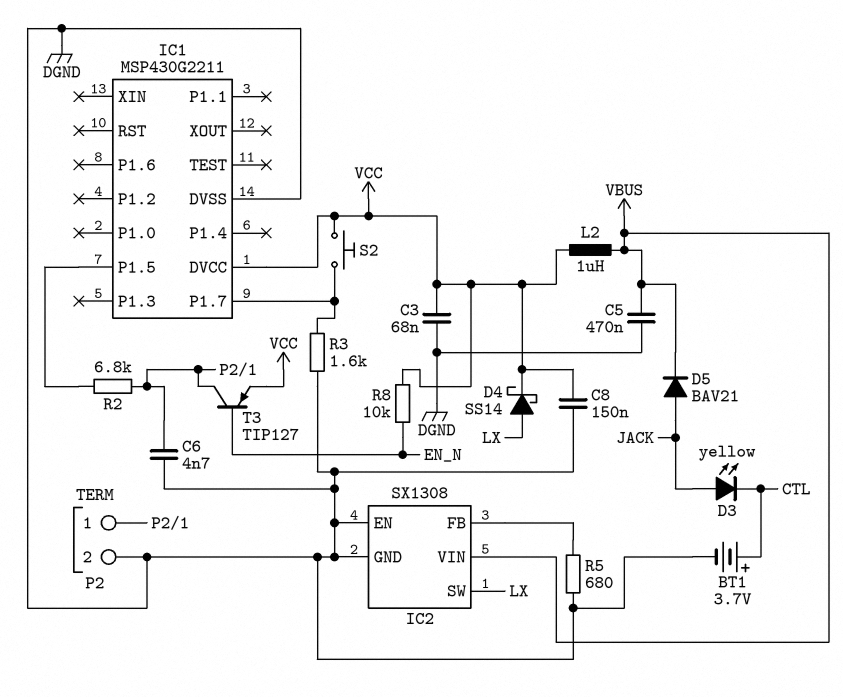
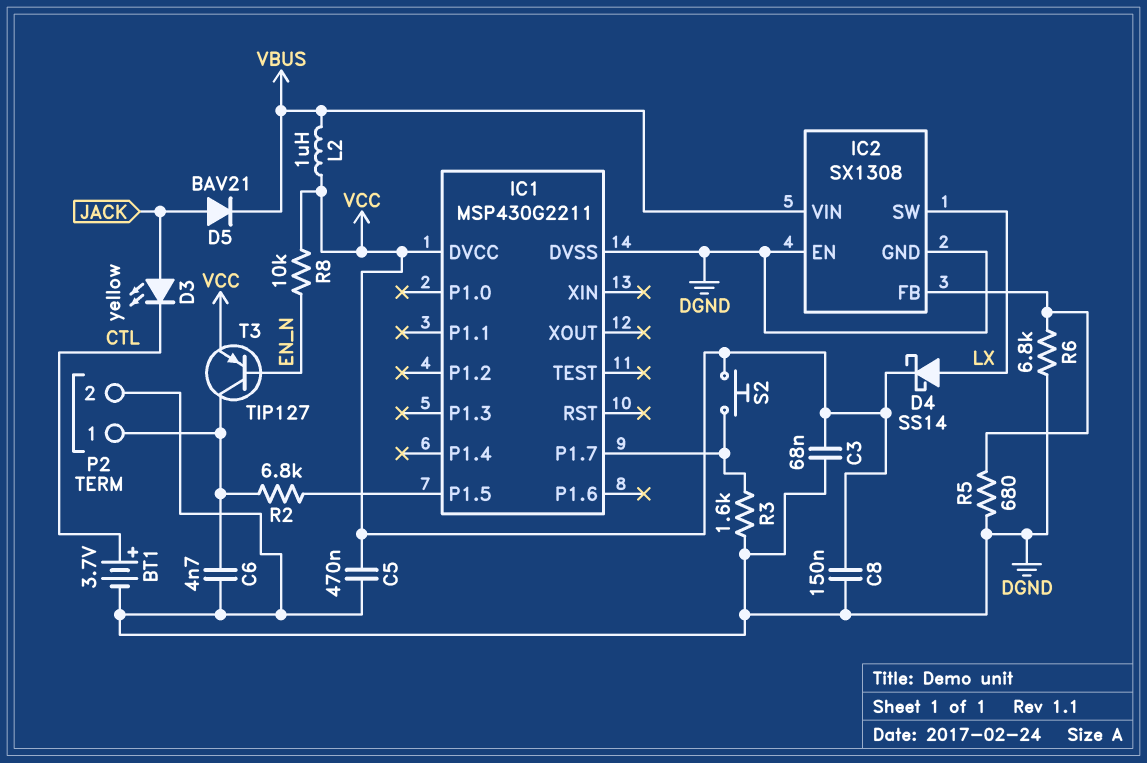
C5: 470nF (DGND, VBUS) -> 470nF (DGND, VCC)
R6: none -> 6.8k (DGND, IC2/FB)

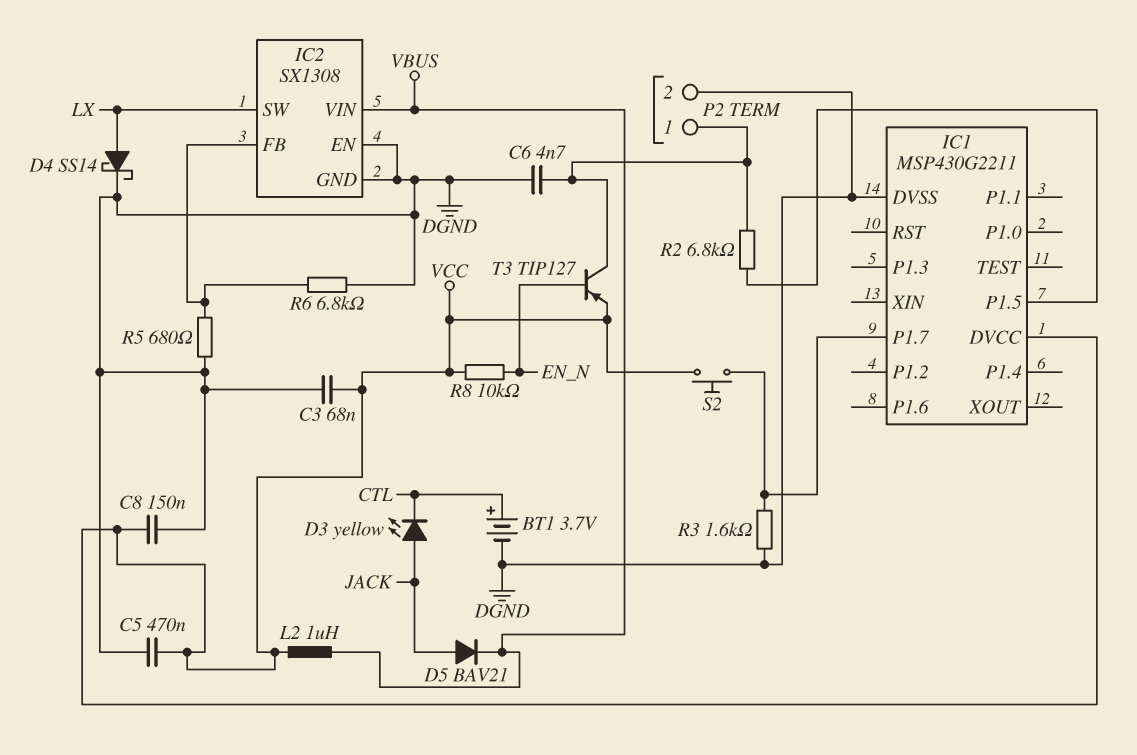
D4: schottky SS14 (A LX, K VCC) -> schottky SS14 (A LX, K DGND)

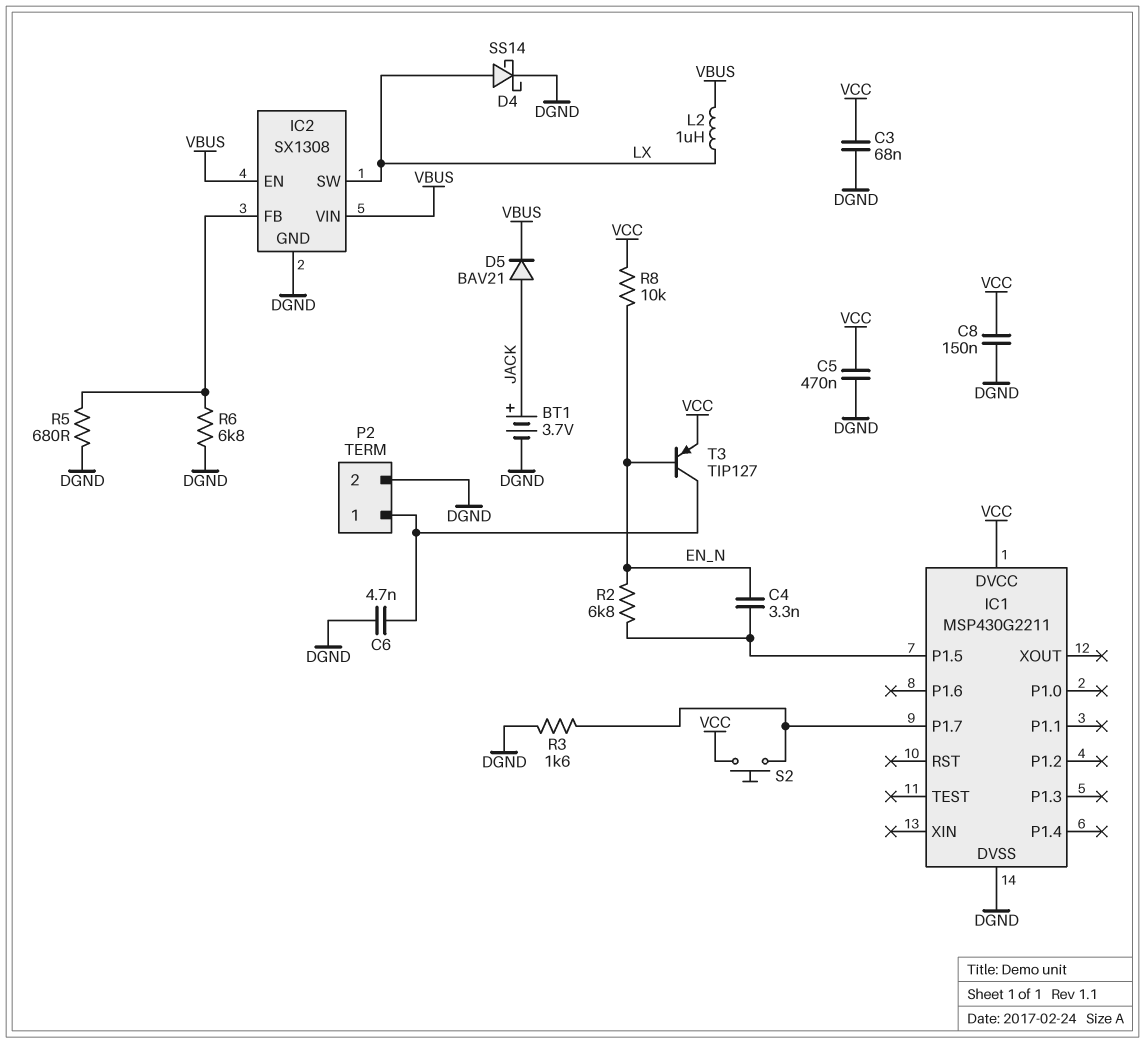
BT1: 3.7V (plus CTL, minus DGND) -> 3.7V (plus JACK, minus DGND)
C4: none -> 3.3nF (EN_N, IC1/P1.5)
D3: LED yellow (A JACK, K CTL) -> none
IC2 pin EN: DGND -> VBUS
L2: 1uH (VBUS, VCC) -> 1uH (LX, VBUS)
R2: 6.8k (IC1/P1.5, P2/1) -> 6.8k (EN_N, IC1/P1.5)

